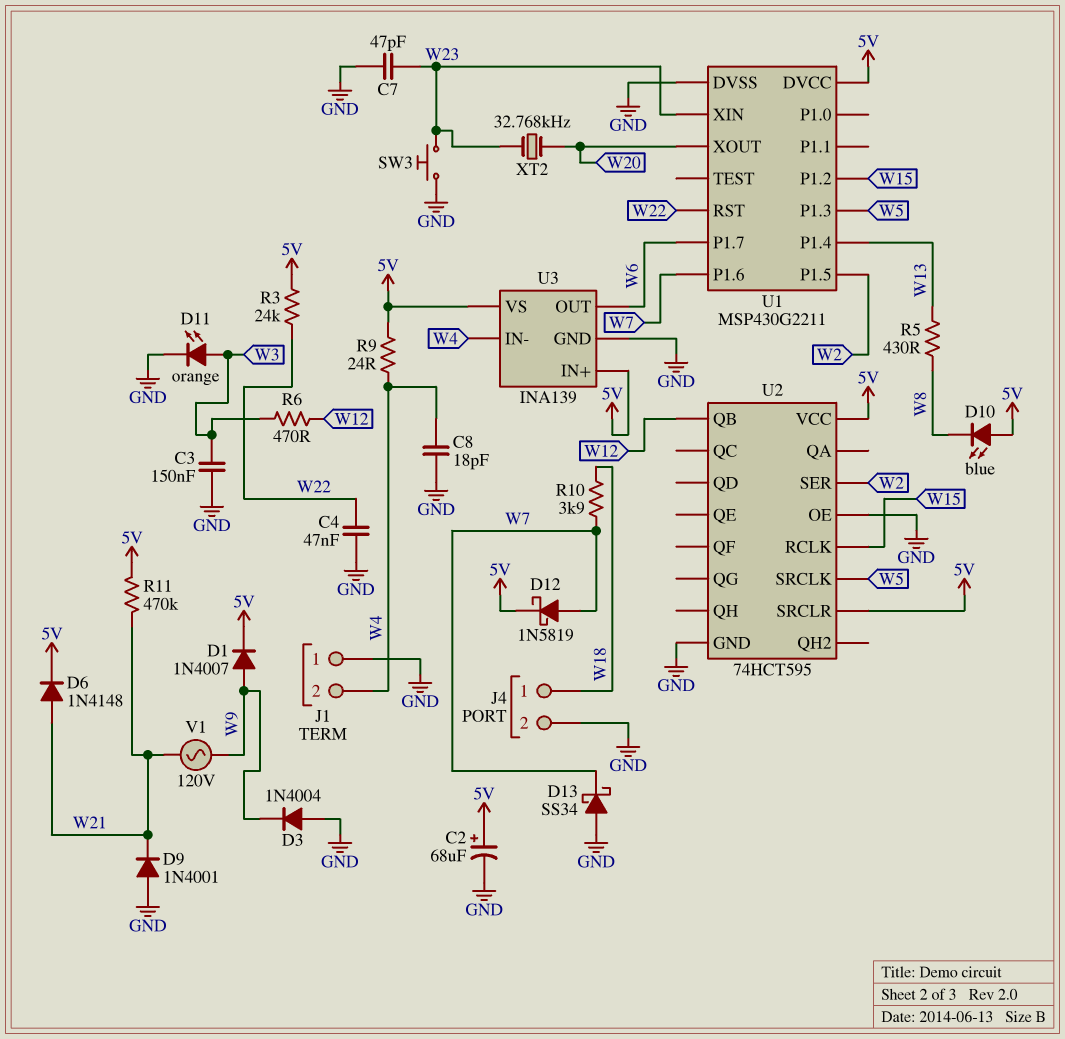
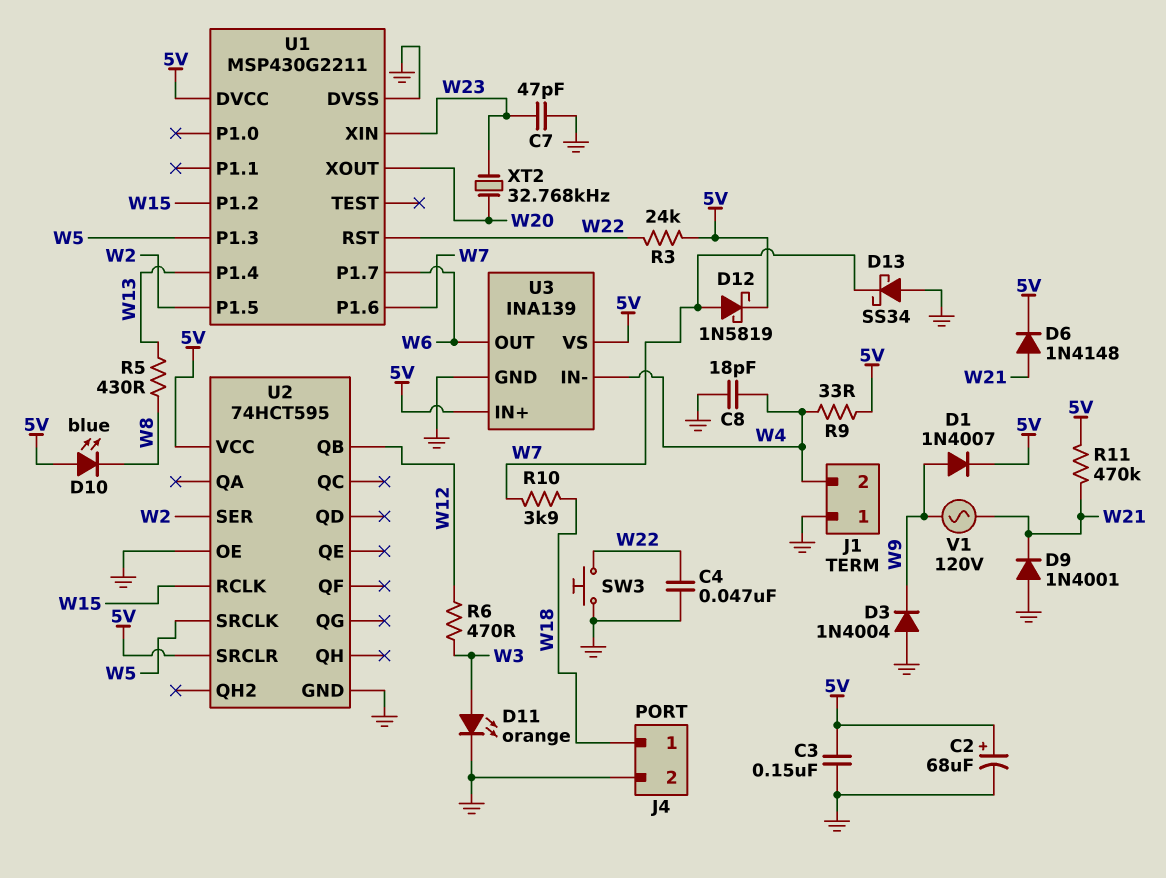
C3: 150nF (GND, W3) -> 150nF (5V, GND)
R9: 24 (5V, W4) -> 33 (5V, W4)
SW3: button (GND, W23) -> button (GND, W22)

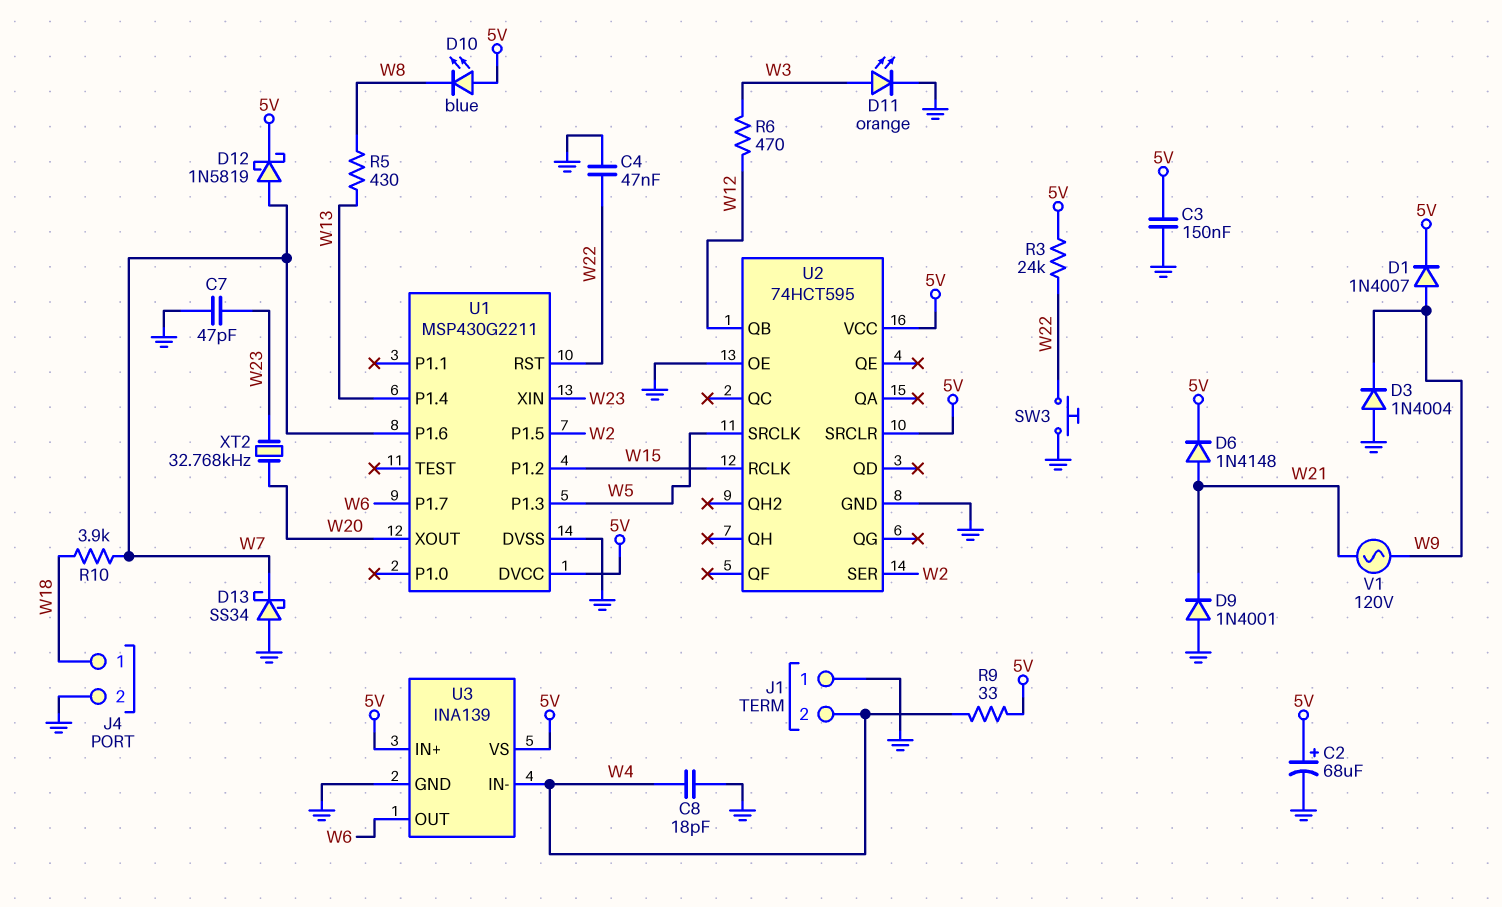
R11: 470k (5V, W21) -> none

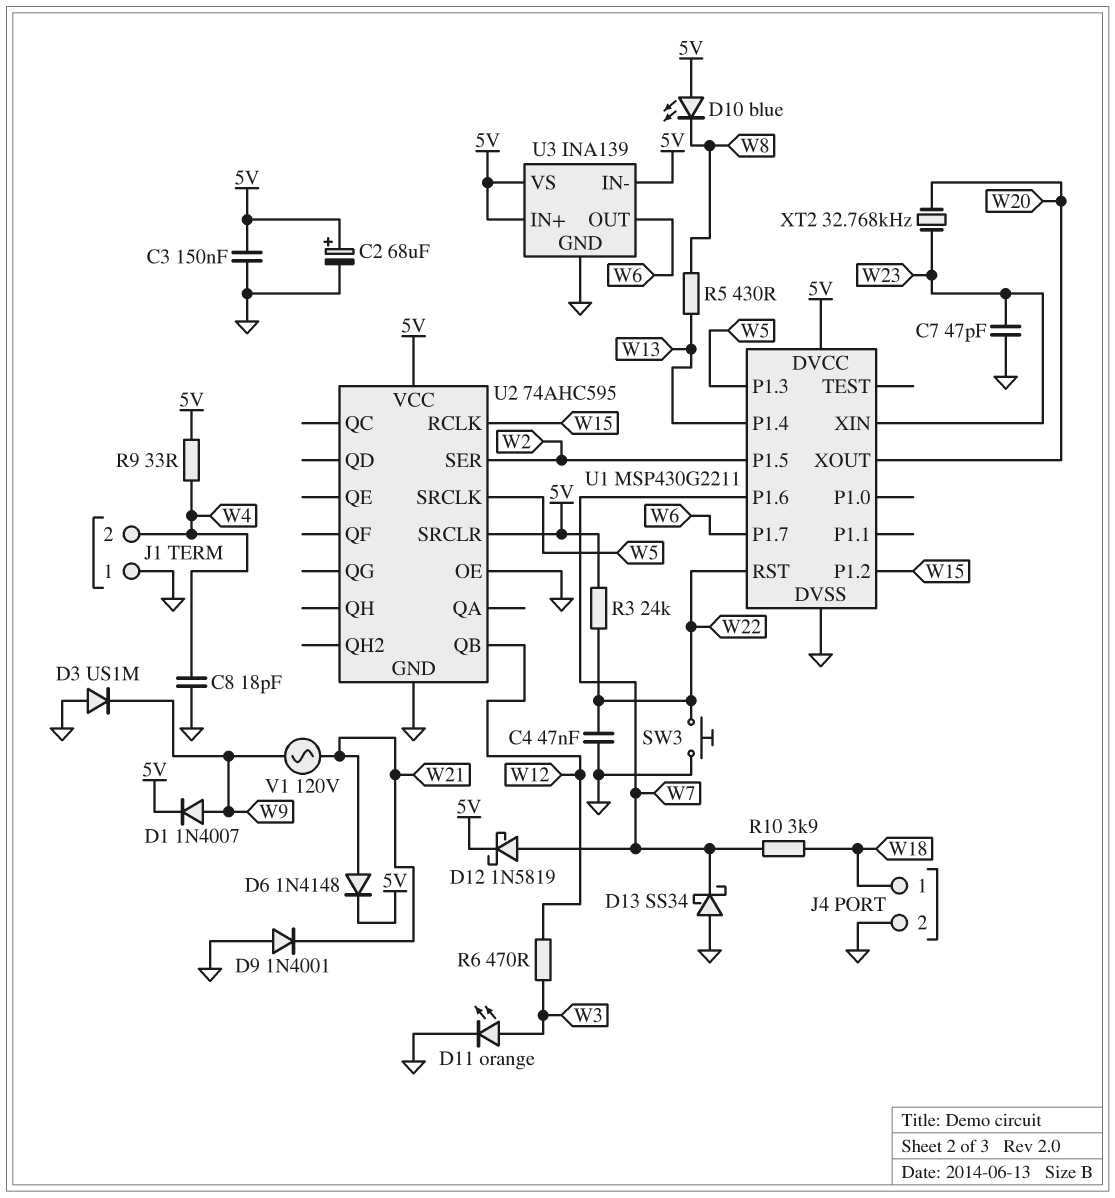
D3: diode 1N4004 (A GND, K W9) -> diode US1M (A GND, K W9)
U2: 74HCT595 -> 74AHC595
U3 pin IN-: W4 -> 5V

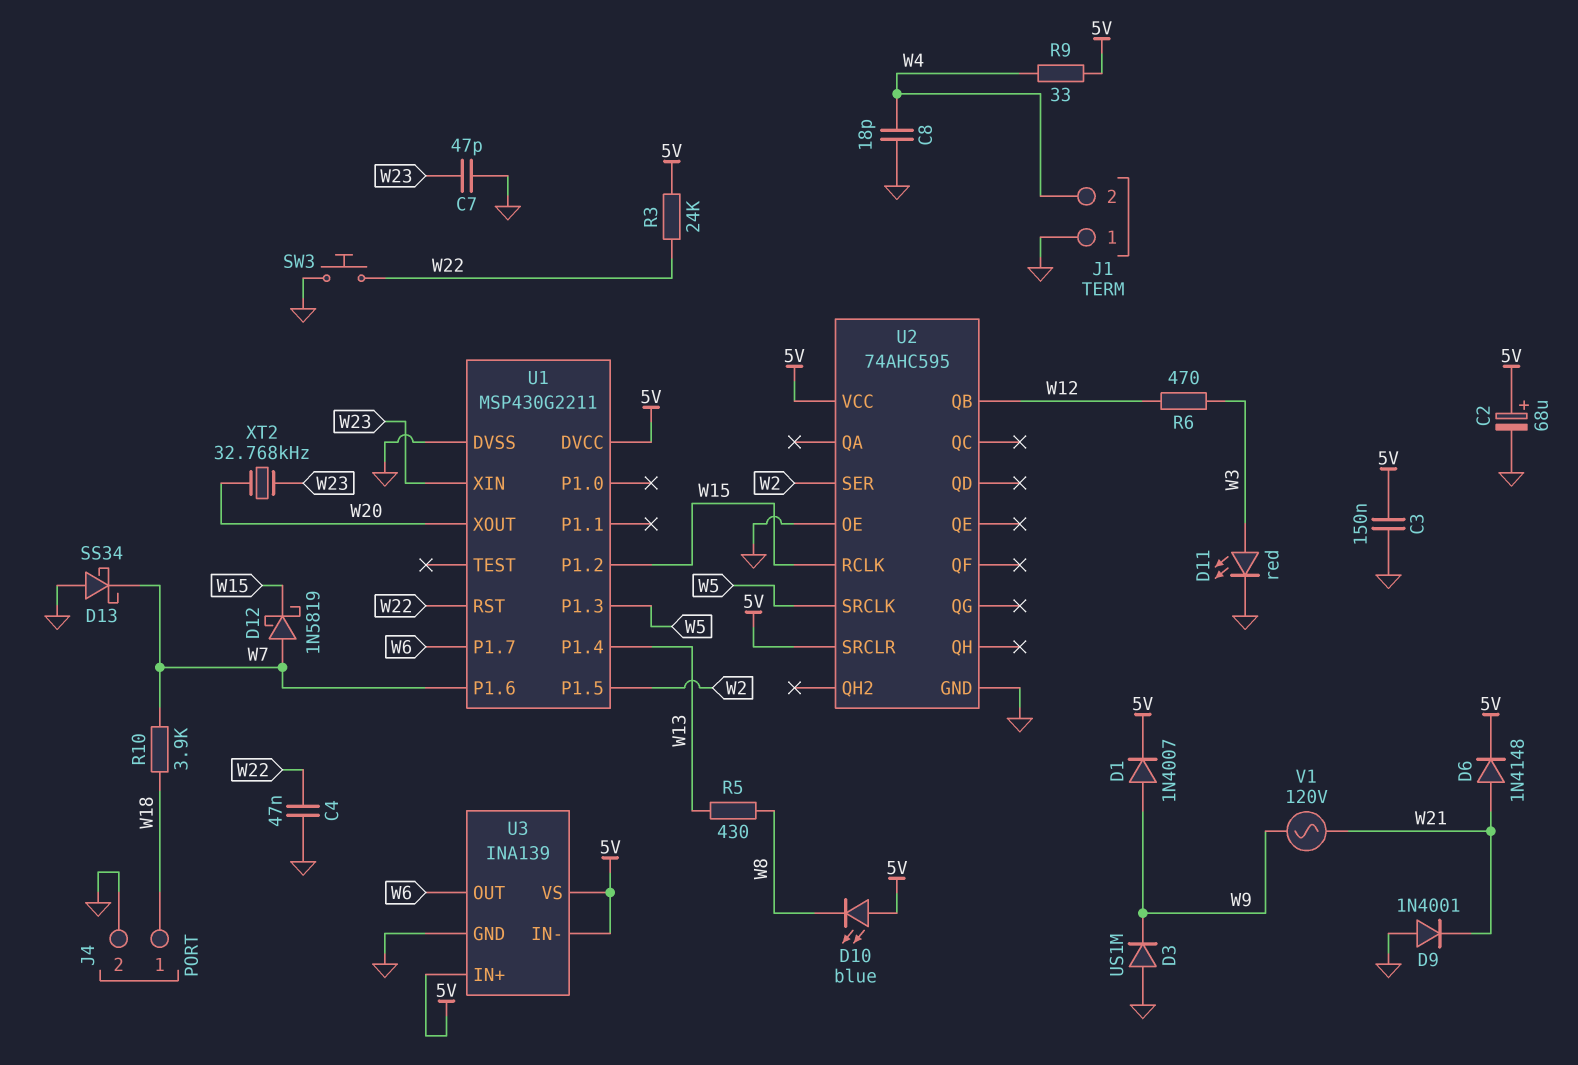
D11: LED orange (A W3, K GND) -> LED red (A W3, K GND)
D12: schottky 1N5819 (A W7, K 5V) -> schottky 1N5819 (A W7, K W15)

